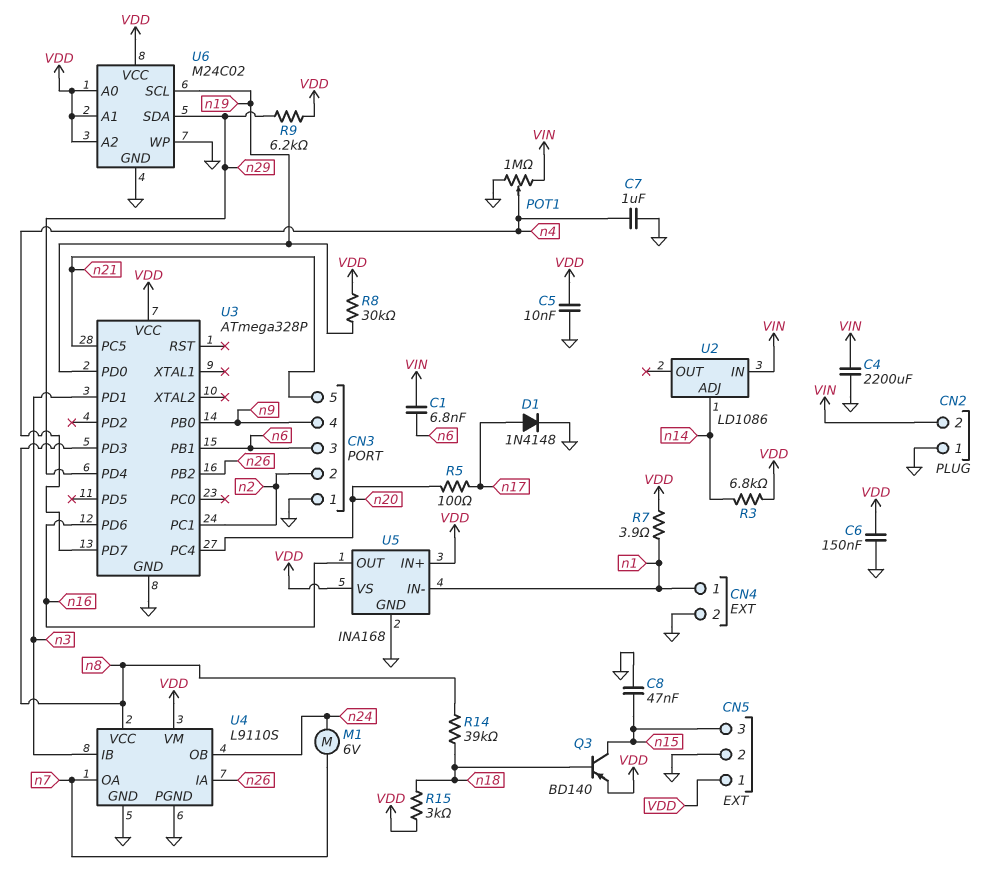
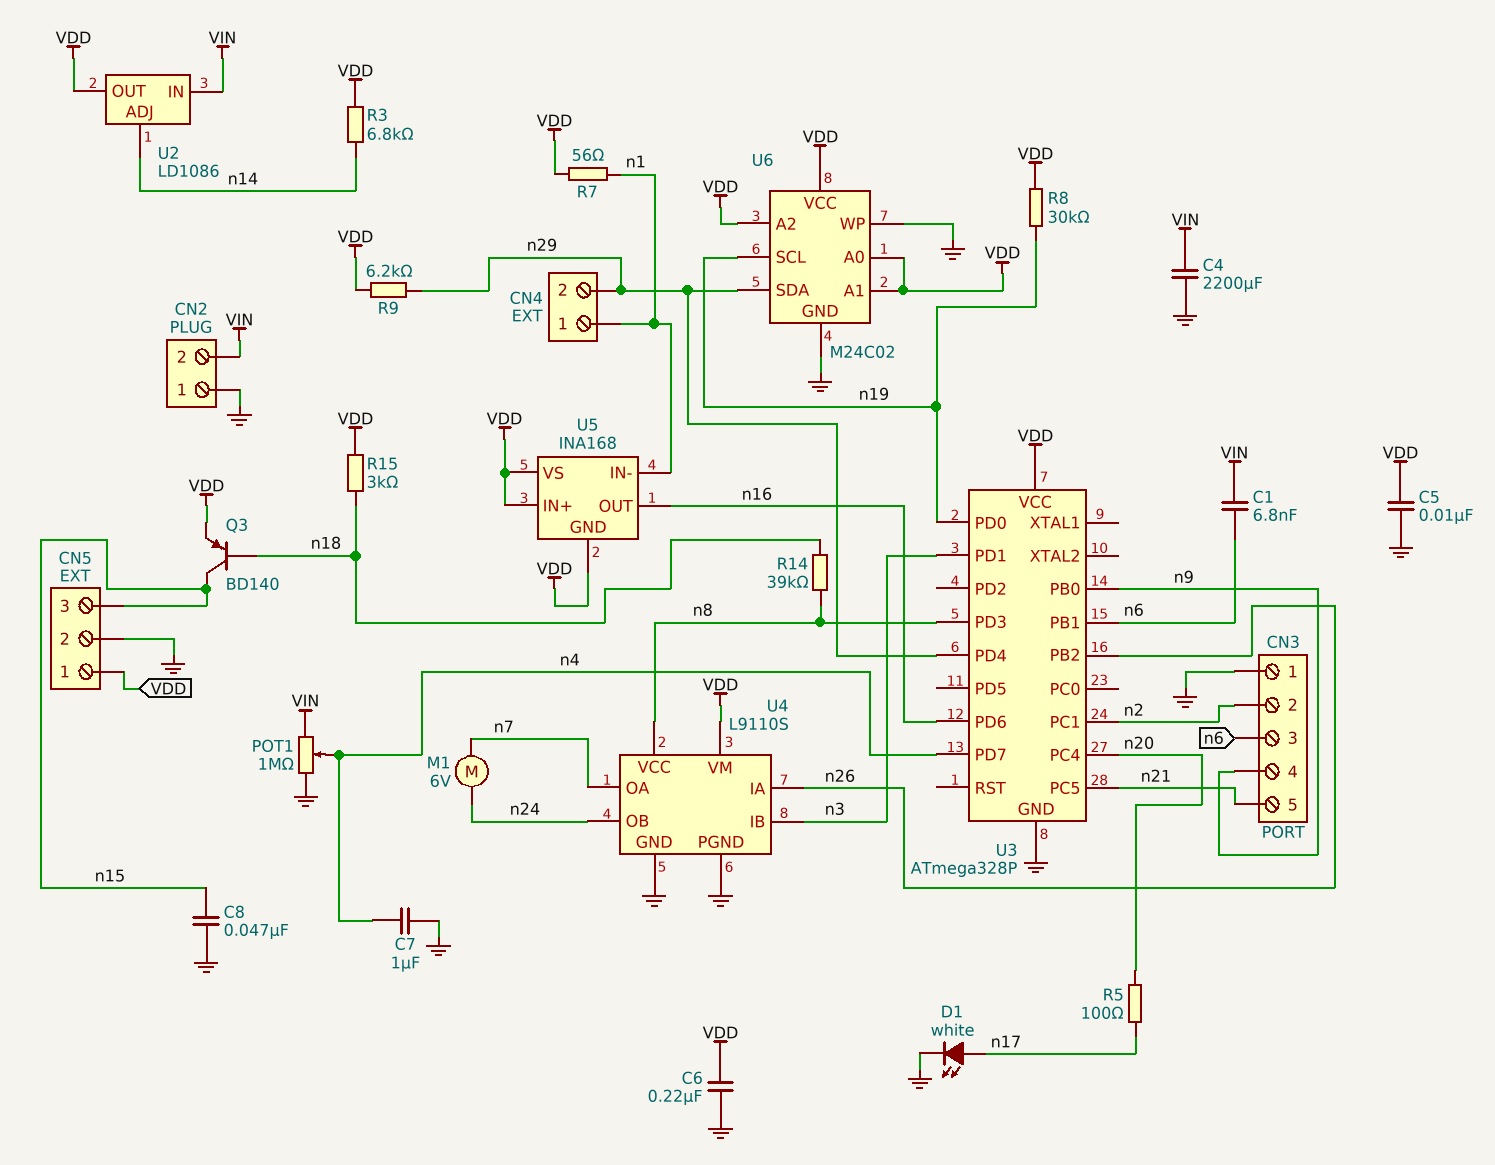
C6: 150nF (GND, VDD) -> 220nF (GND, VDD)
CN4 pin 2: GND -> n29
D1: diode 1N4148 (A n17, K GND) -> LED white (A n17, K GND)
R7: 3.9 (VDD, n1) -> 56 (VDD, n1)
U2 pin OUT: none -> VDD
U5 pin GND: GND -> VDD

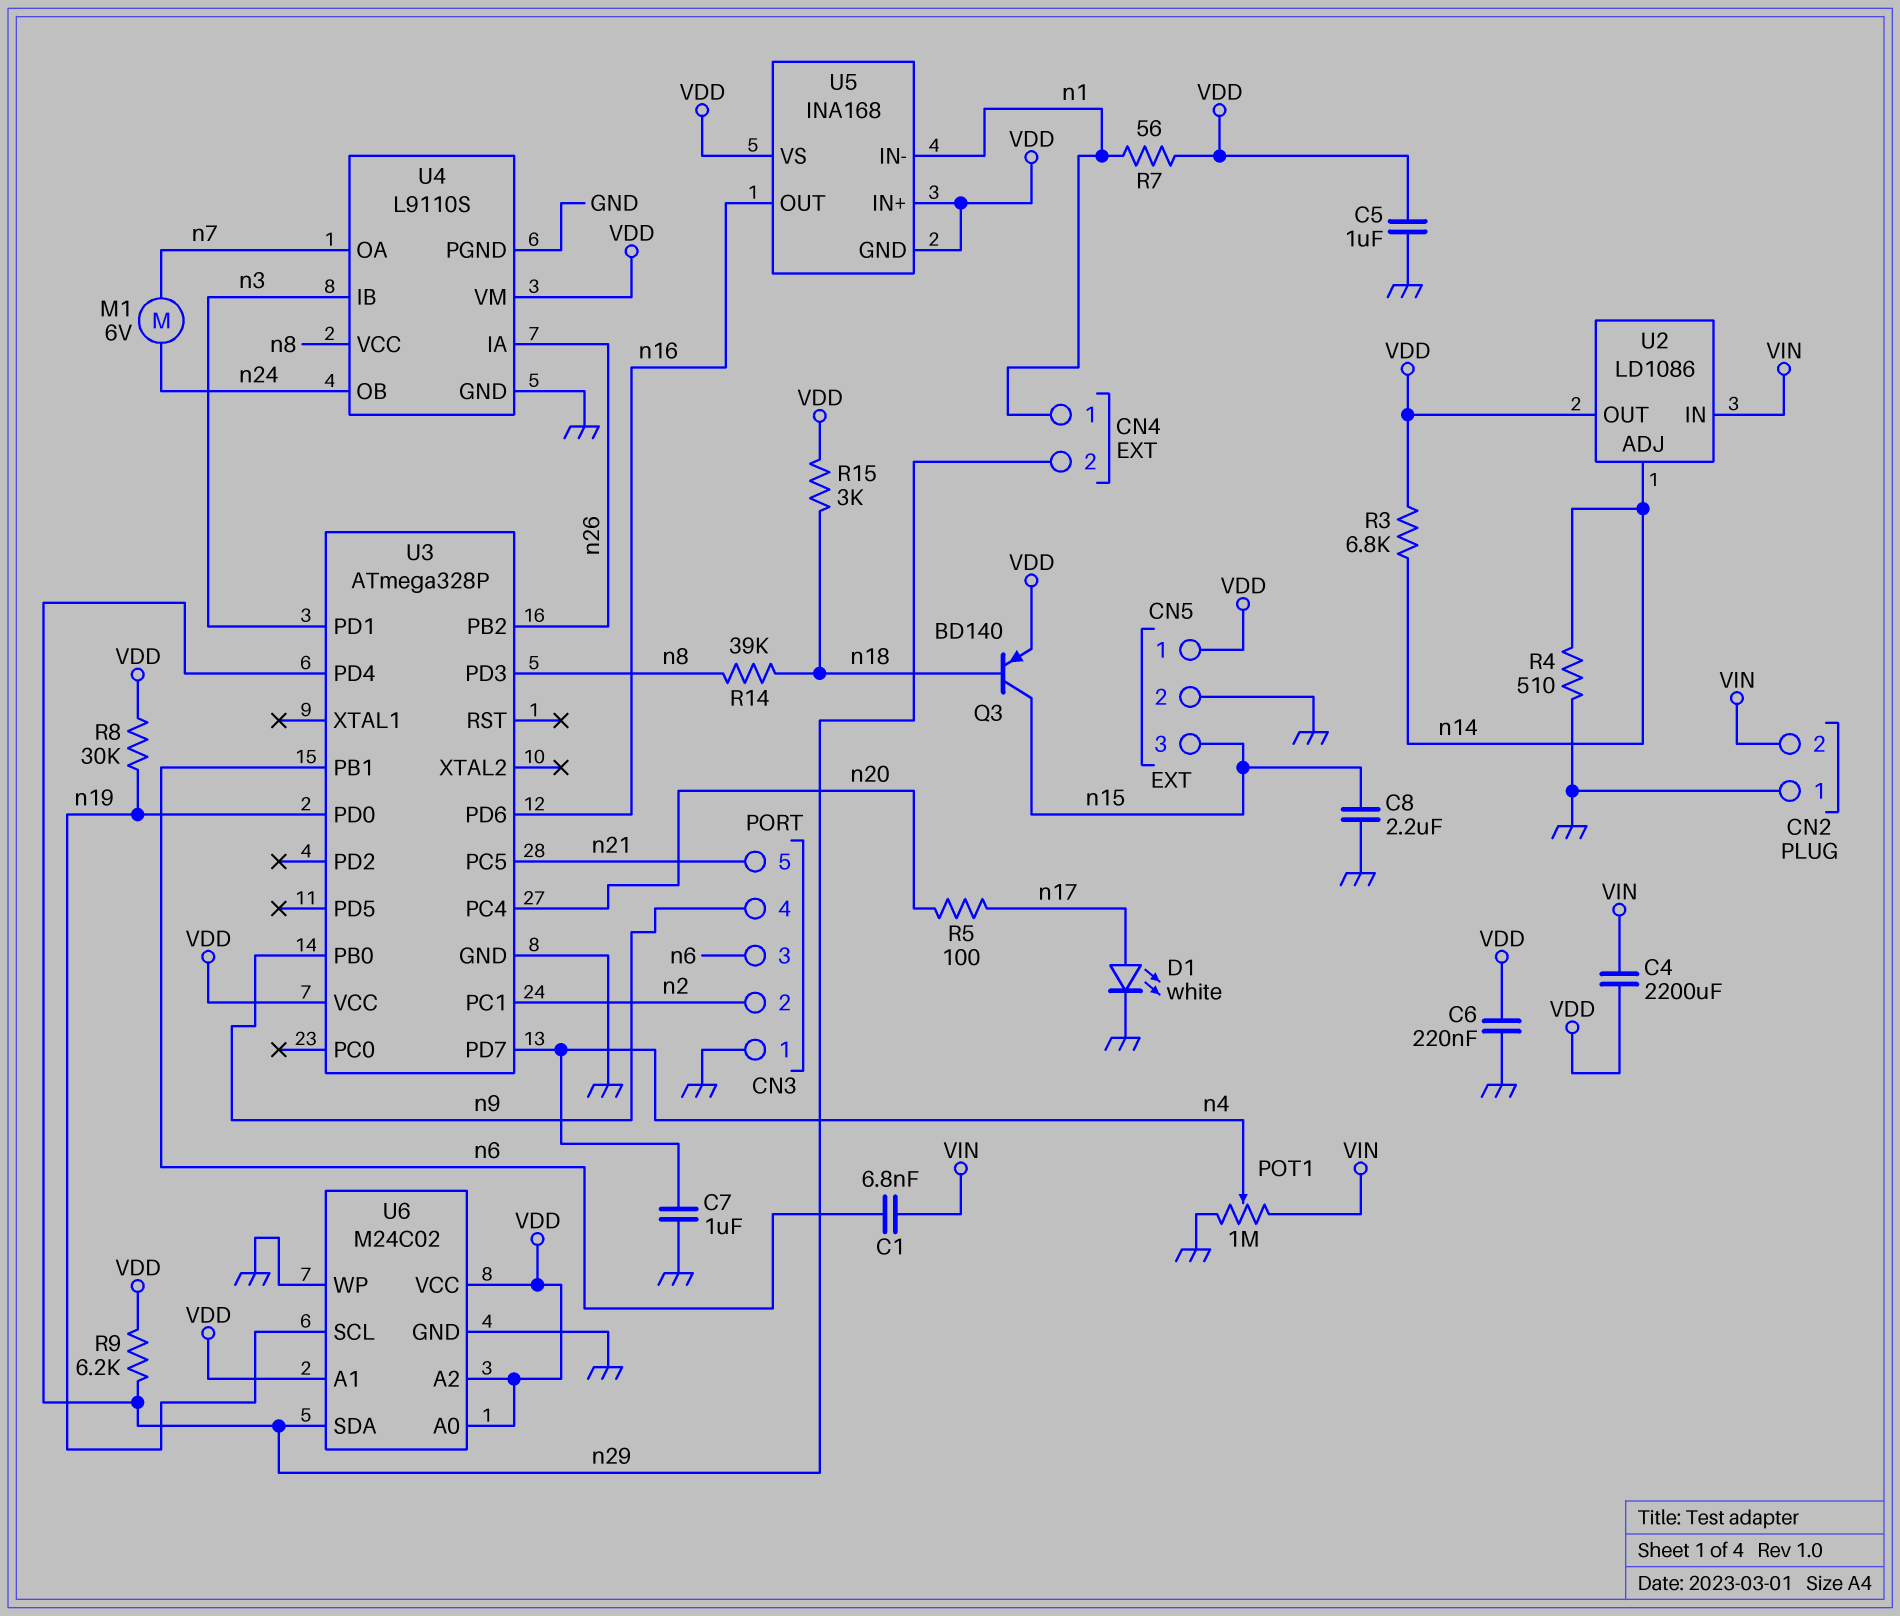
C4: 2200uF (GND, VIN) -> 2200uF (VDD, VIN)
C5: 10nF (GND, VDD) -> 1uF (GND, VDD)
C8: 47nF (GND, n15) -> 2.2uF (GND, n15)
R4: none -> 510 (GND, n14)

